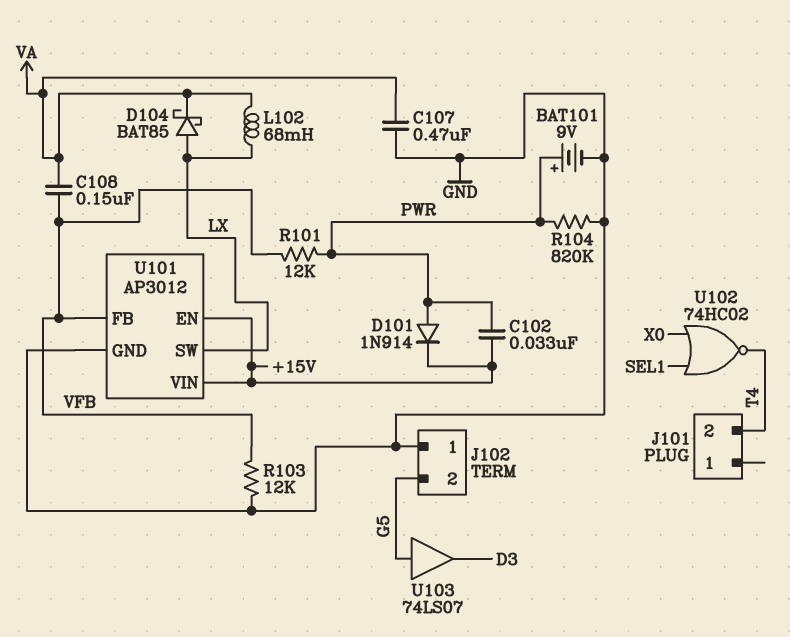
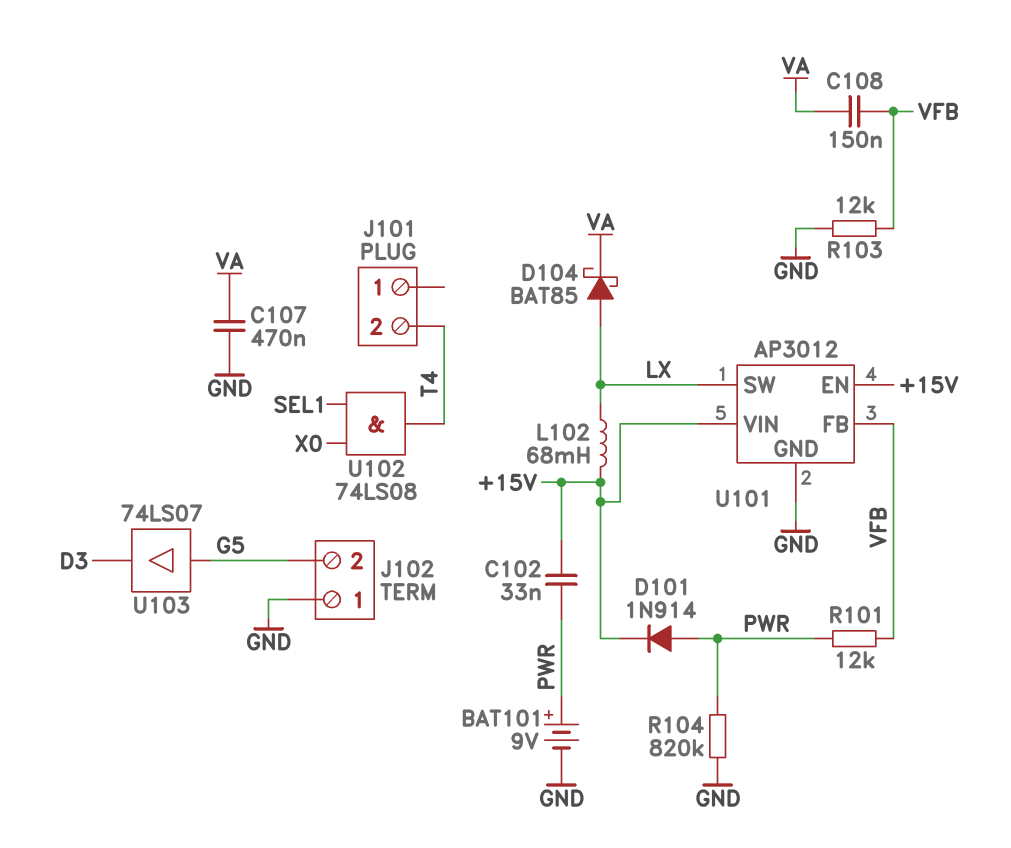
L102: 68mH (LX, VA) -> 68mH (+15V, LX)
U102: NOR 74HC02 (in SEL1, in X0, out T4) -> AND 74LS08 (in SEL1, in X0, out T4)

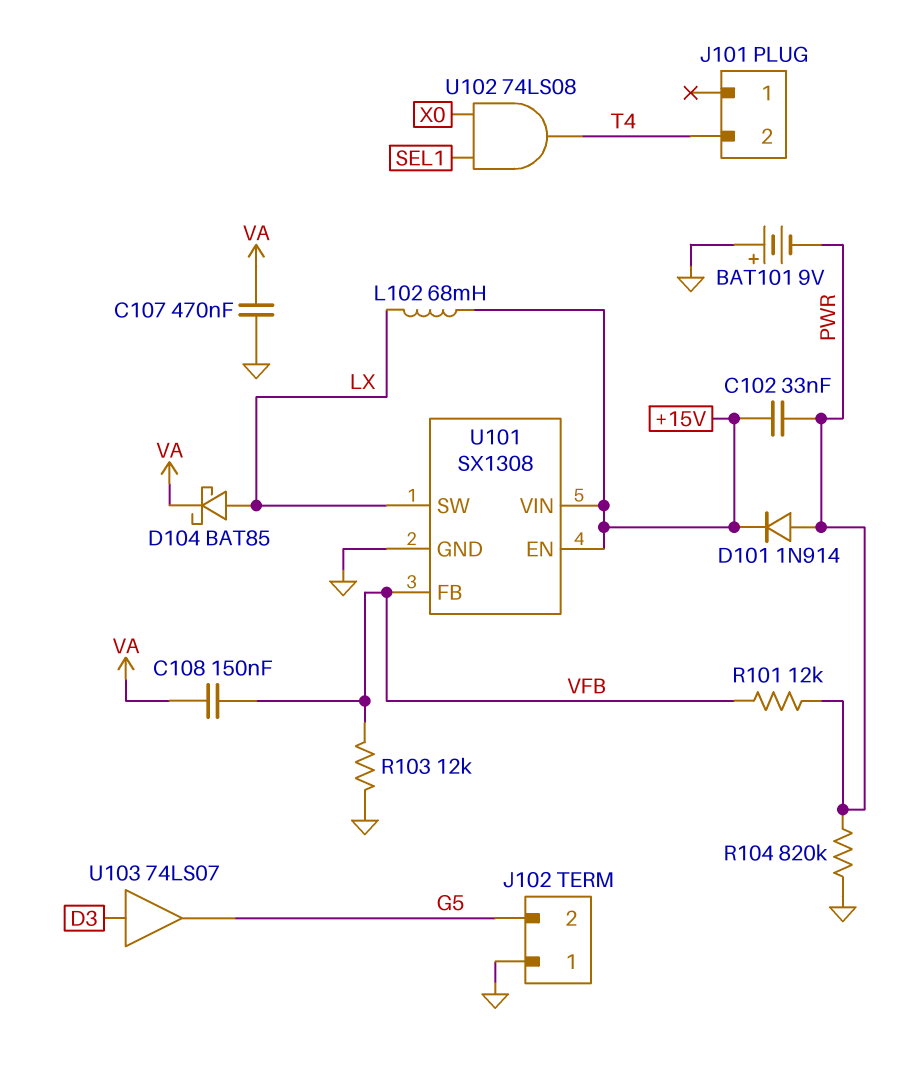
BAT101: 9V (plus PWR, minus GND) -> 9V (plus GND, minus PWR)
U101: AP3012 -> SX1308
U103: buffer 74LS07 (in G5, out D3) -> buffer 74LS07 (in D3, out G5)

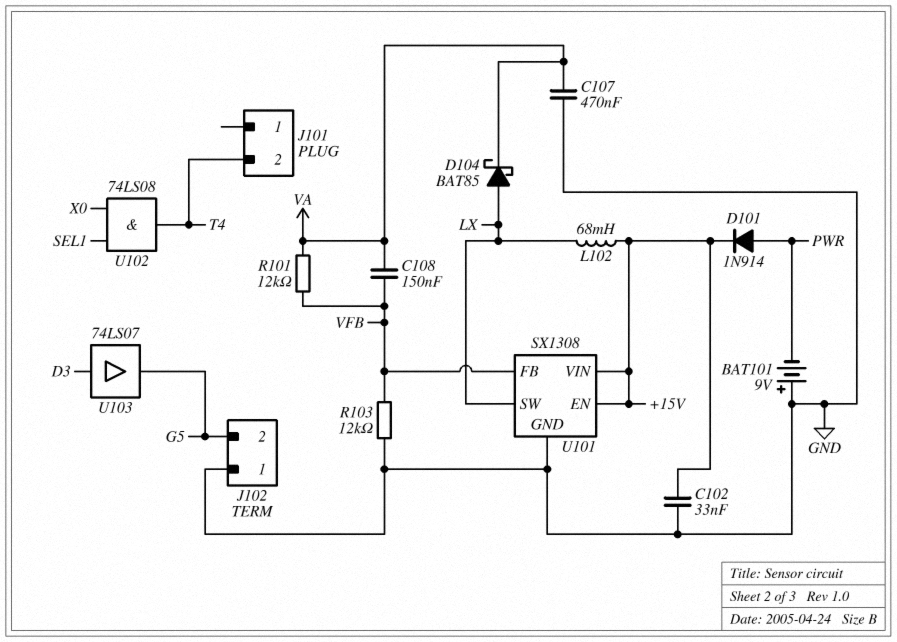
C102: 33nF (+15V, PWR) -> 33nF (+15V, GND)
R101: 12k (PWR, VFB) -> 12k (VA, VFB)
R104: 820k (GND, PWR) -> none

